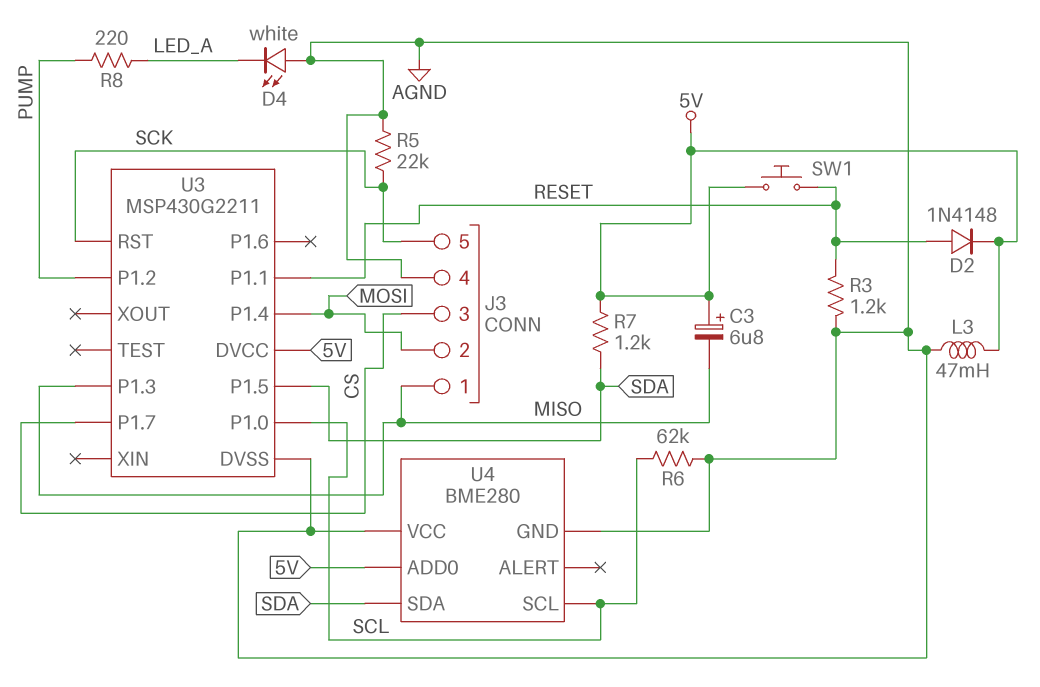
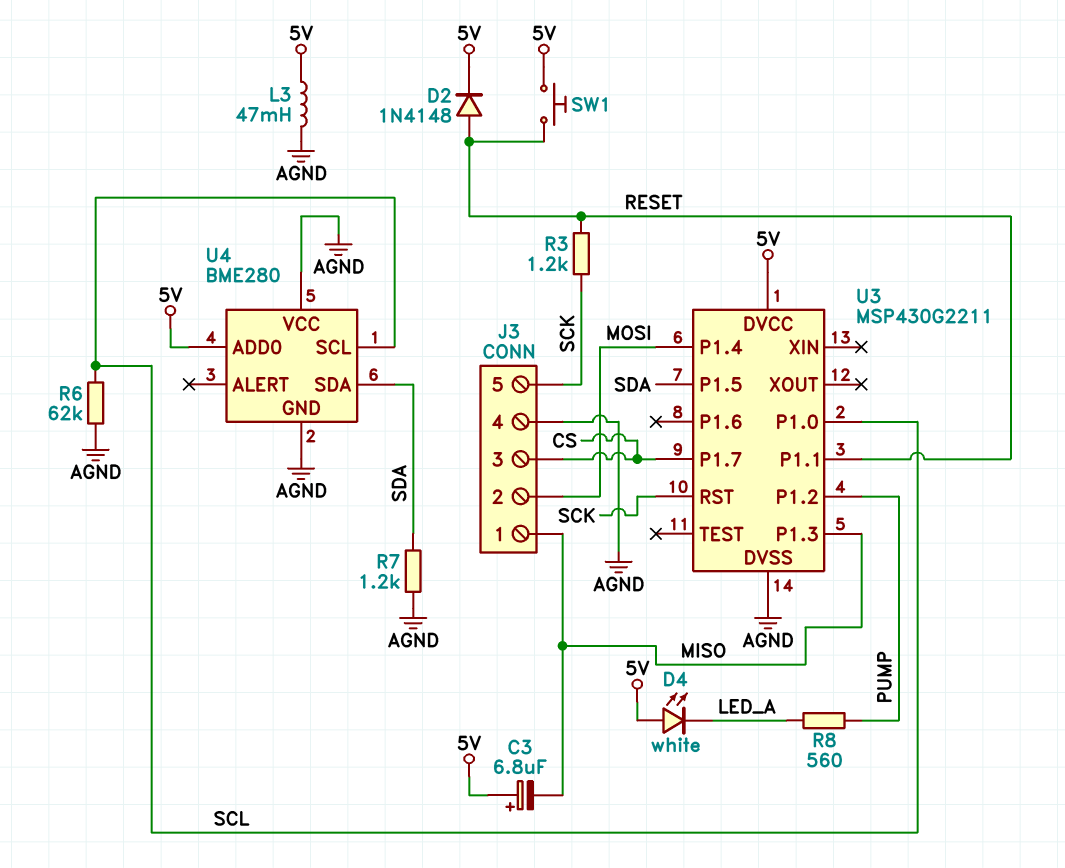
D4: LED white (A AGND, K LED_A) -> LED white (A 5V, K LED_A)
R3: 1.2k (AGND, RESET) -> 1.2k (RESET, SCK)
R5: 22k (AGND, SCK) -> none
R7: 1.2k (5V, SDA) -> 1.2k (AGND, SDA)
R8: 220 (LED_A, PUMP) -> 560 (LED_A, PUMP)

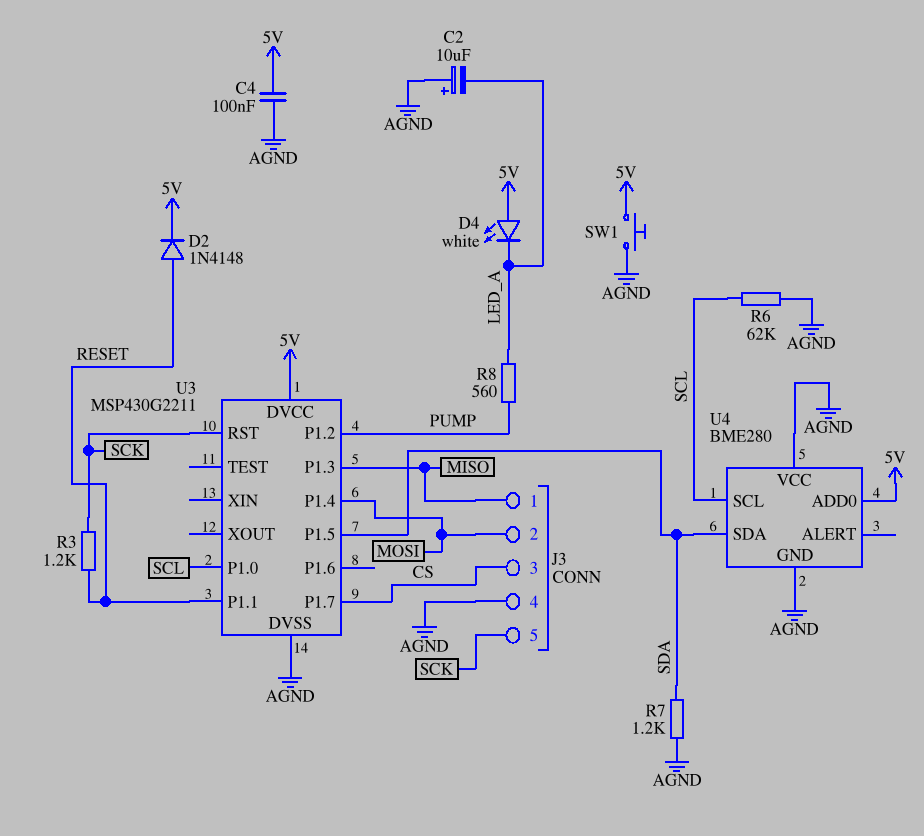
C2: none -> 10uF (plus AGND, minus LED_A)
C3: 6.8uF (plus 5V, minus MISO) -> none
C4: none -> 100nF (5V, AGND)
L3: 47mH (5V, AGND) -> none
SW1: button (5V, RESET) -> button (5V, AGND)

